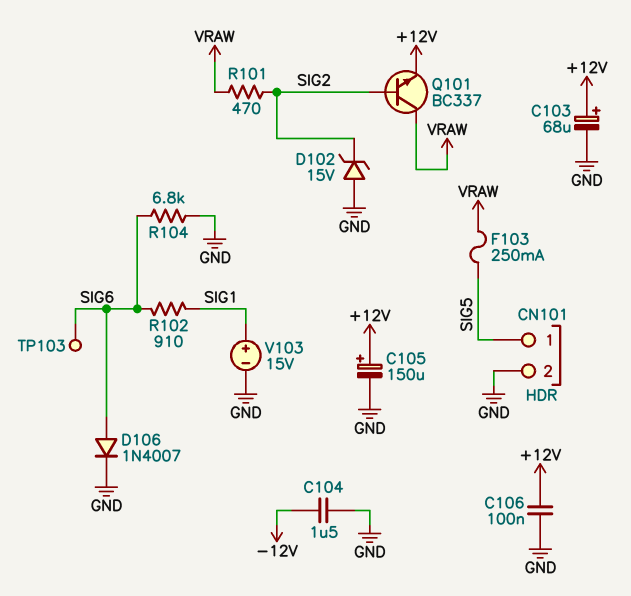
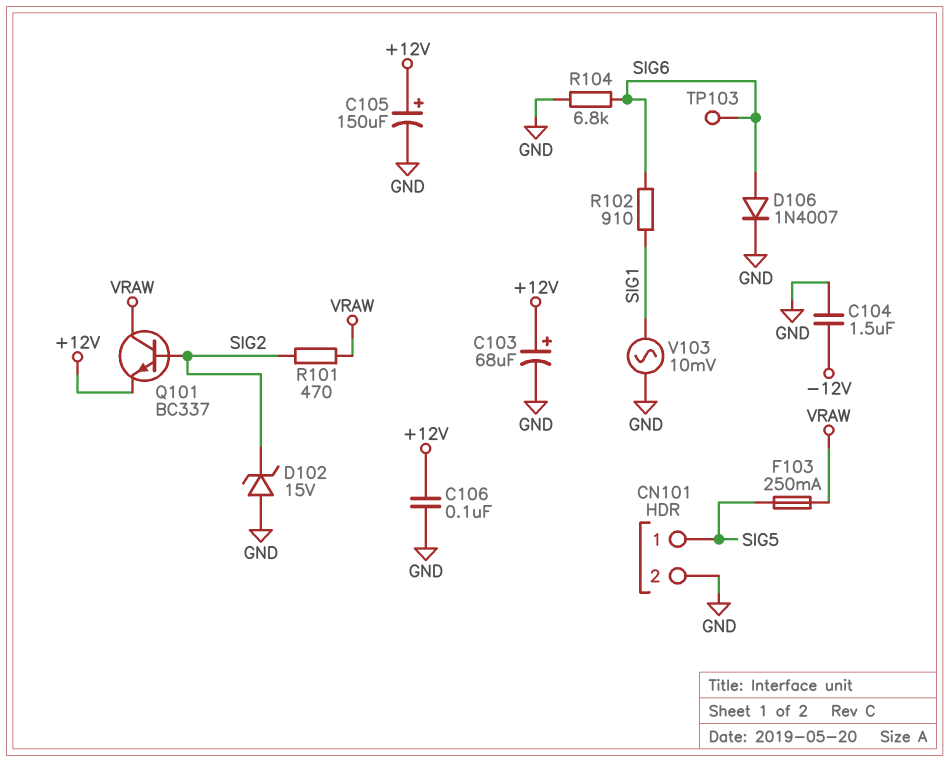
V103: 15V (plus SIG1, minus GND) -> AC 10mV (GND, SIG1)

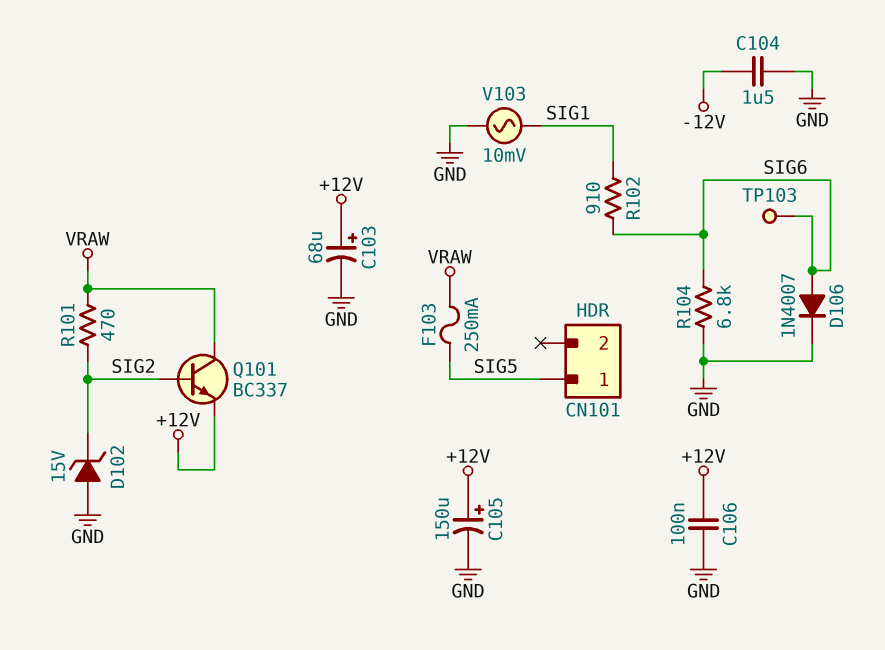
CN101 pin 2: GND -> none

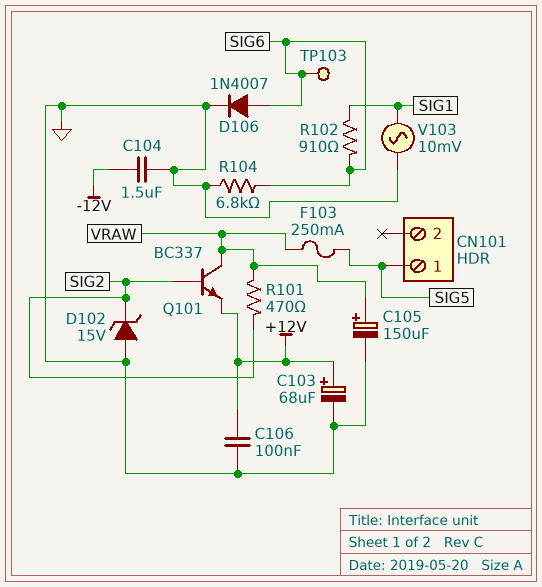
C105: 150uF (plus +12V, minus GND) -> 150uF (plus VRAW, minus GND)

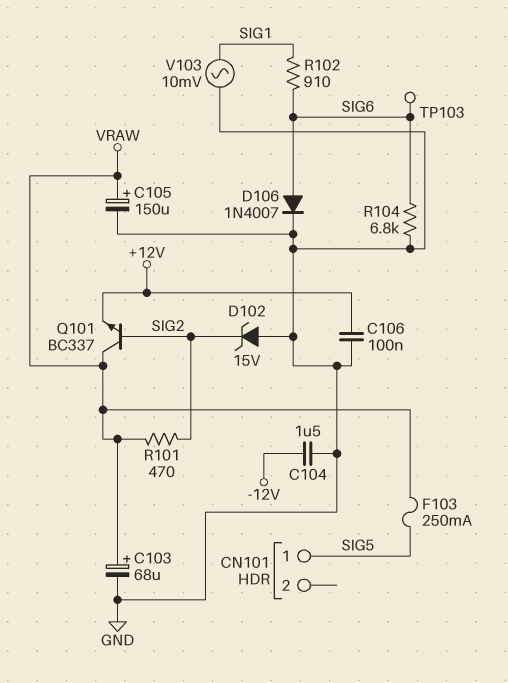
C103: 68uF (plus +12V, minus GND) -> 68uF (plus VRAW, minus GND)

